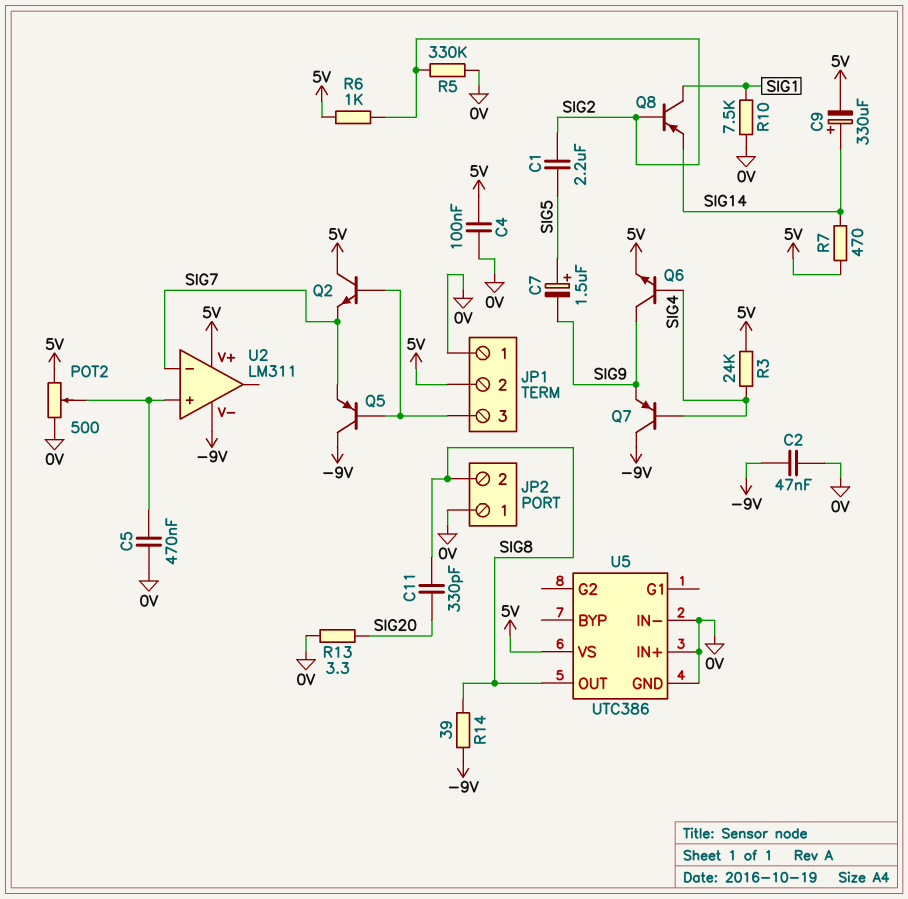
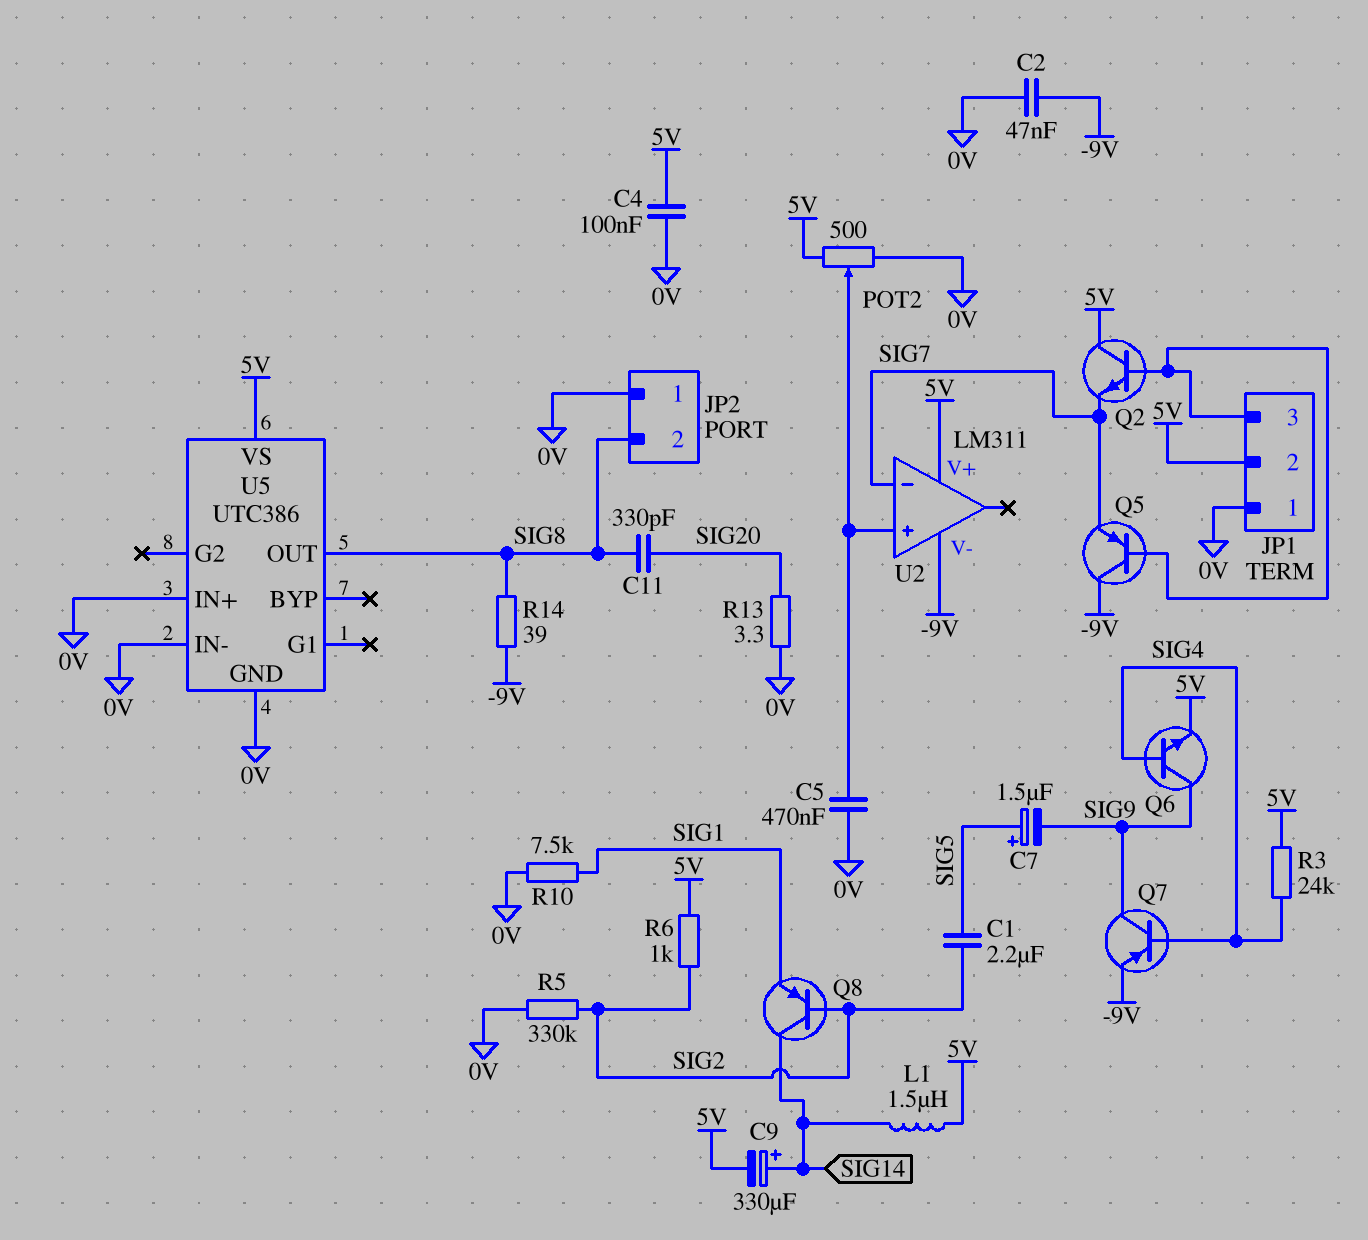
L1: none -> 1.5uH (5V, SIG14)
Q7: PNP (B SIG4, C -9V, E SIG9) -> PNP (B SIG4, C SIG9, E -9V)
Q8: PNP (B SIG2, C SIG1, E SIG14) -> PNP (B SIG2, C SIG14, E SIG1)
R7: 470 (5V, SIG14) -> none

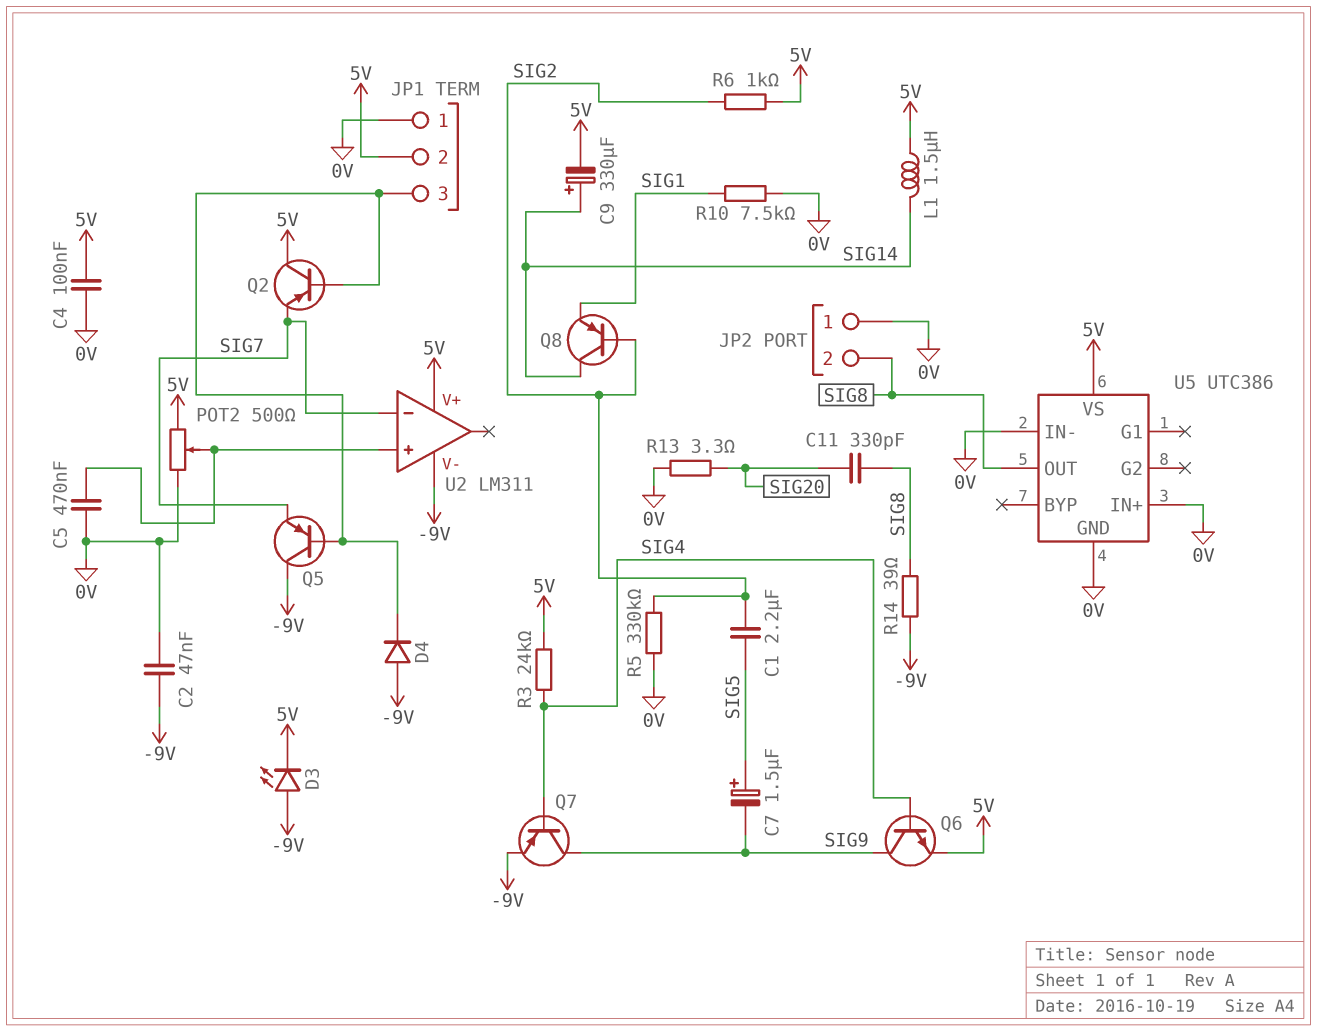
D3: none -> LED (A -9V, K 5V)
D4: none -> diode (A -9V, K JP1/3)
Q2: NPN (B JP1/3, C 5V, E SIG7) -> PNP (B JP1/3, C 5V, E SIG7)

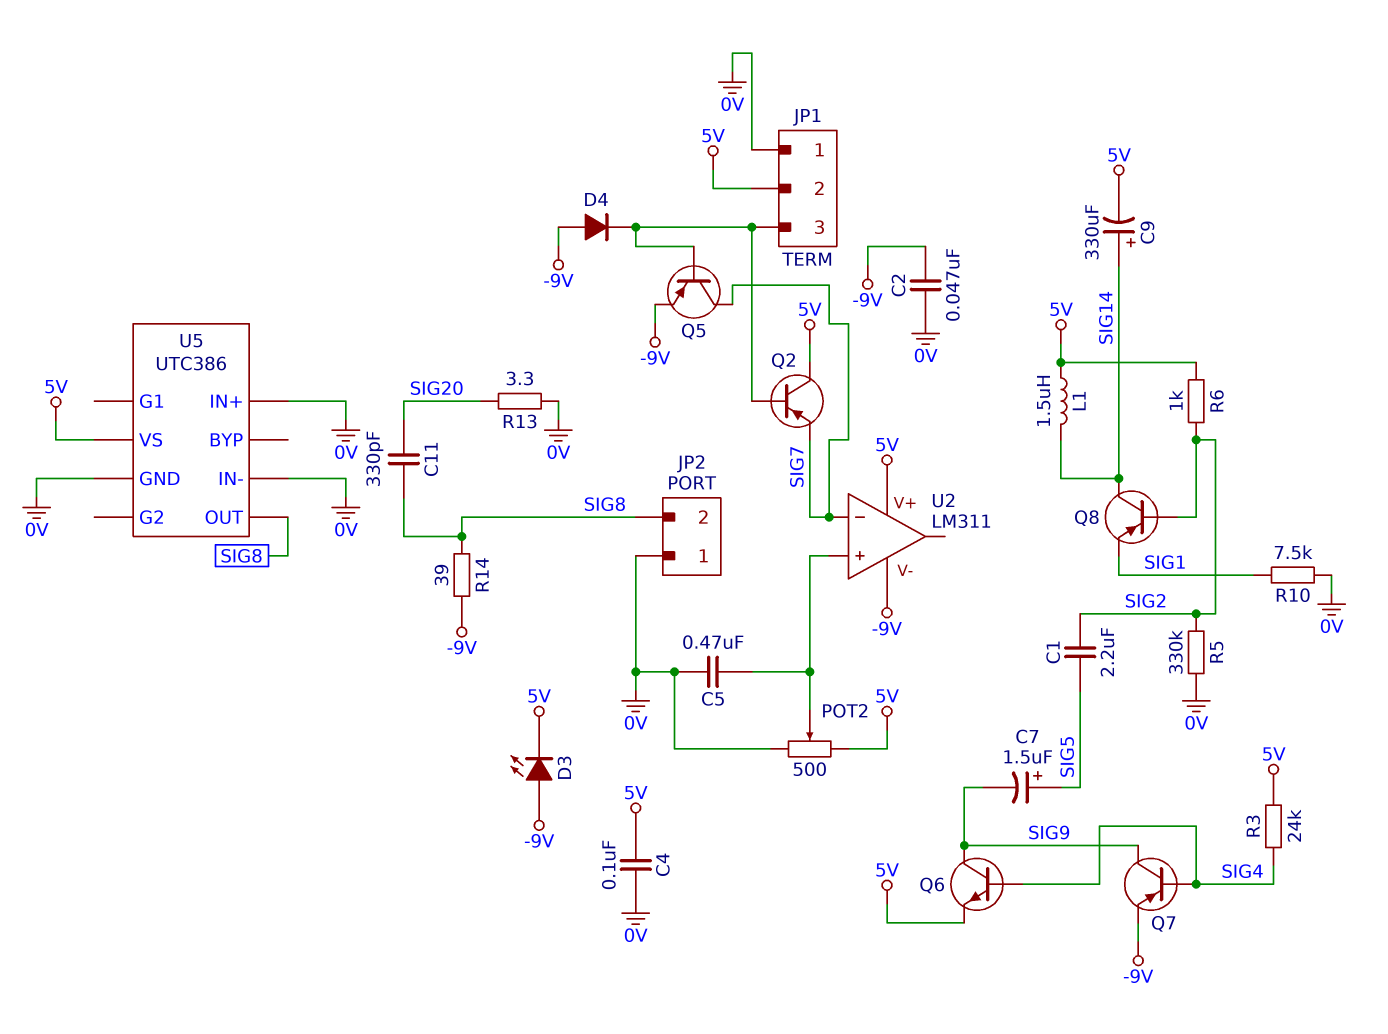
Q5: PNP (B JP1/3, C -9V, E SIG7) -> PNP (B JP1/3, C SIG7, E -9V)

